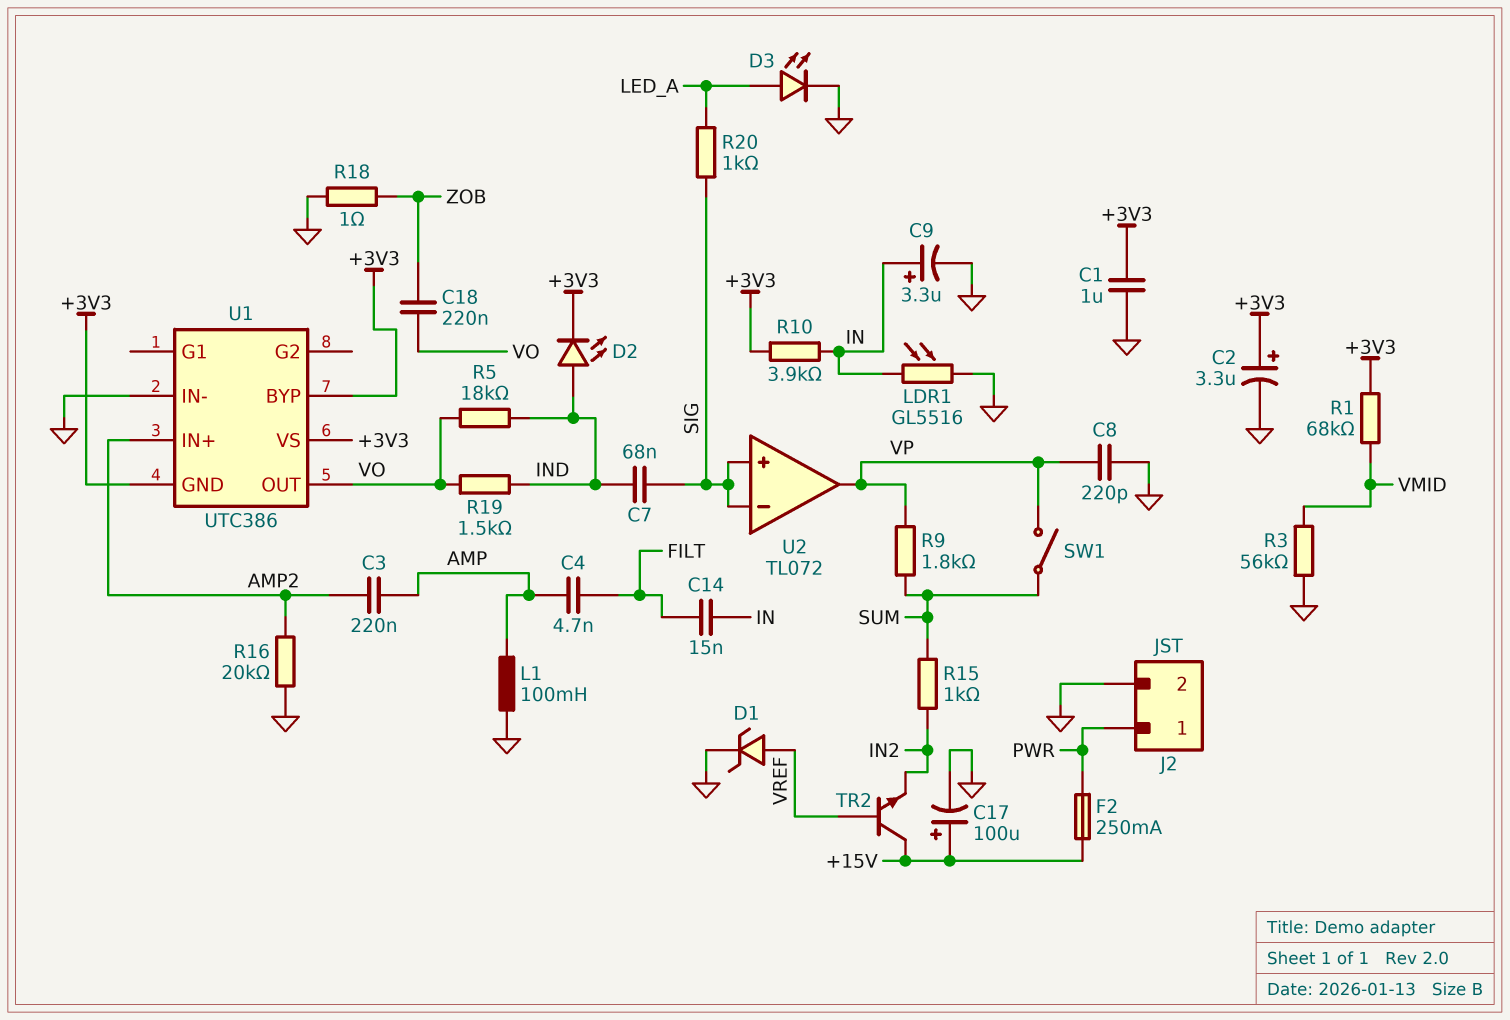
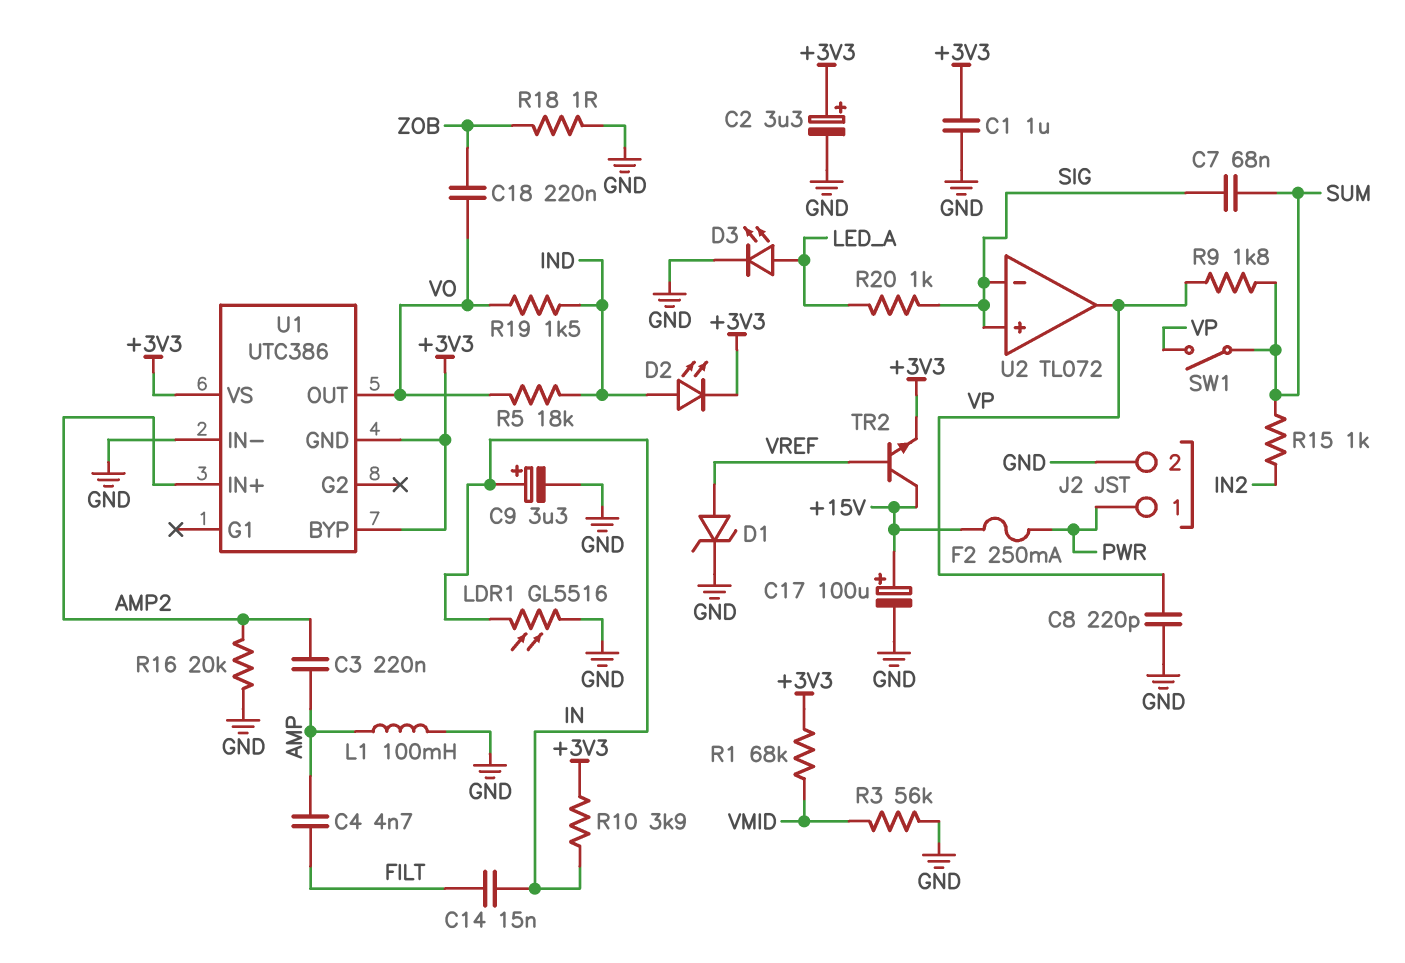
C7: 68nF (IND, SIG) -> 68nF (SIG, SUM)
TR2: NPN (B VREF, C +15V, E IN2) -> NPN (B VREF, C +15V, E +3V3)

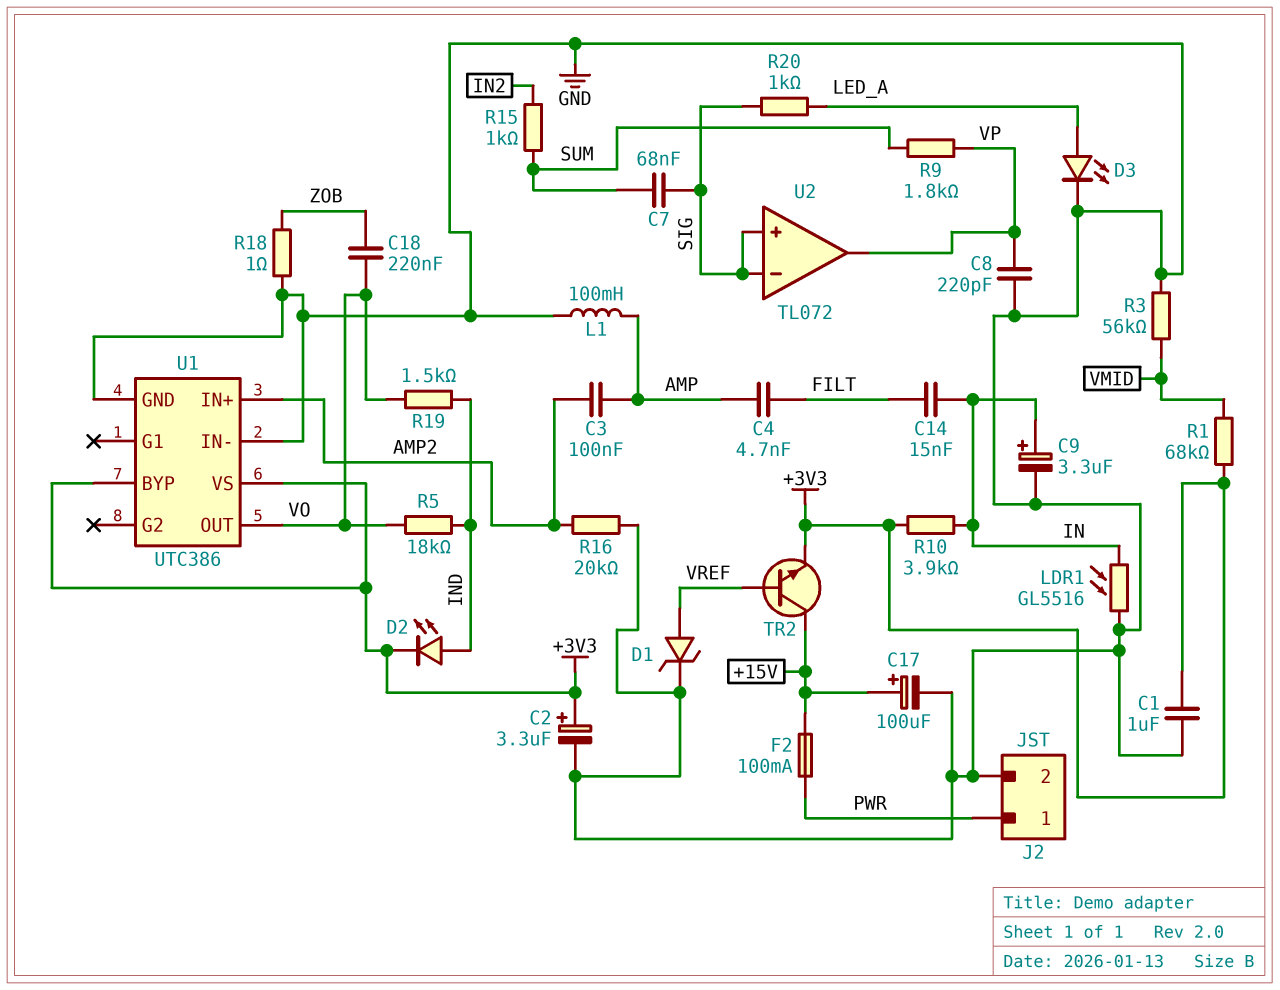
C3: 220nF (AMP, AMP2) -> 100nF (AMP, AMP2)
F2: 250mA (+15V, PWR) -> 100mA (+15V, PWR)
SW1: switch (SUM, VP) -> none
U1 pin GND: +3V3 -> GND

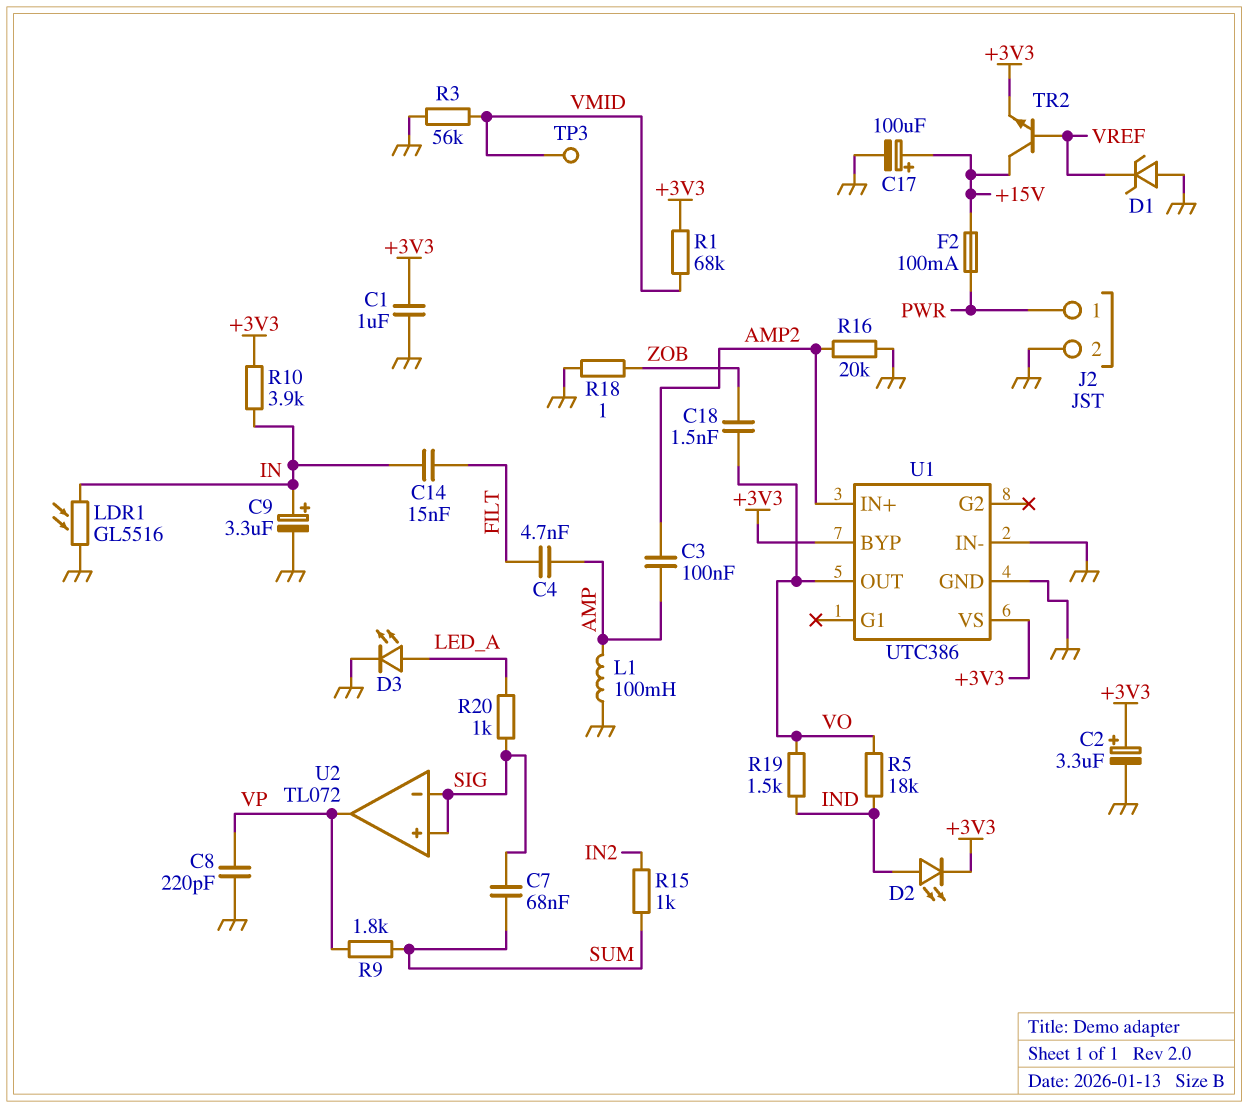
C18: 220nF (VO, ZOB) -> 1.5nF (VO, ZOB)
D1: zener (A VREF, K GND) -> zener (A GND, K VREF)
TP3: none -> test point (VMID)

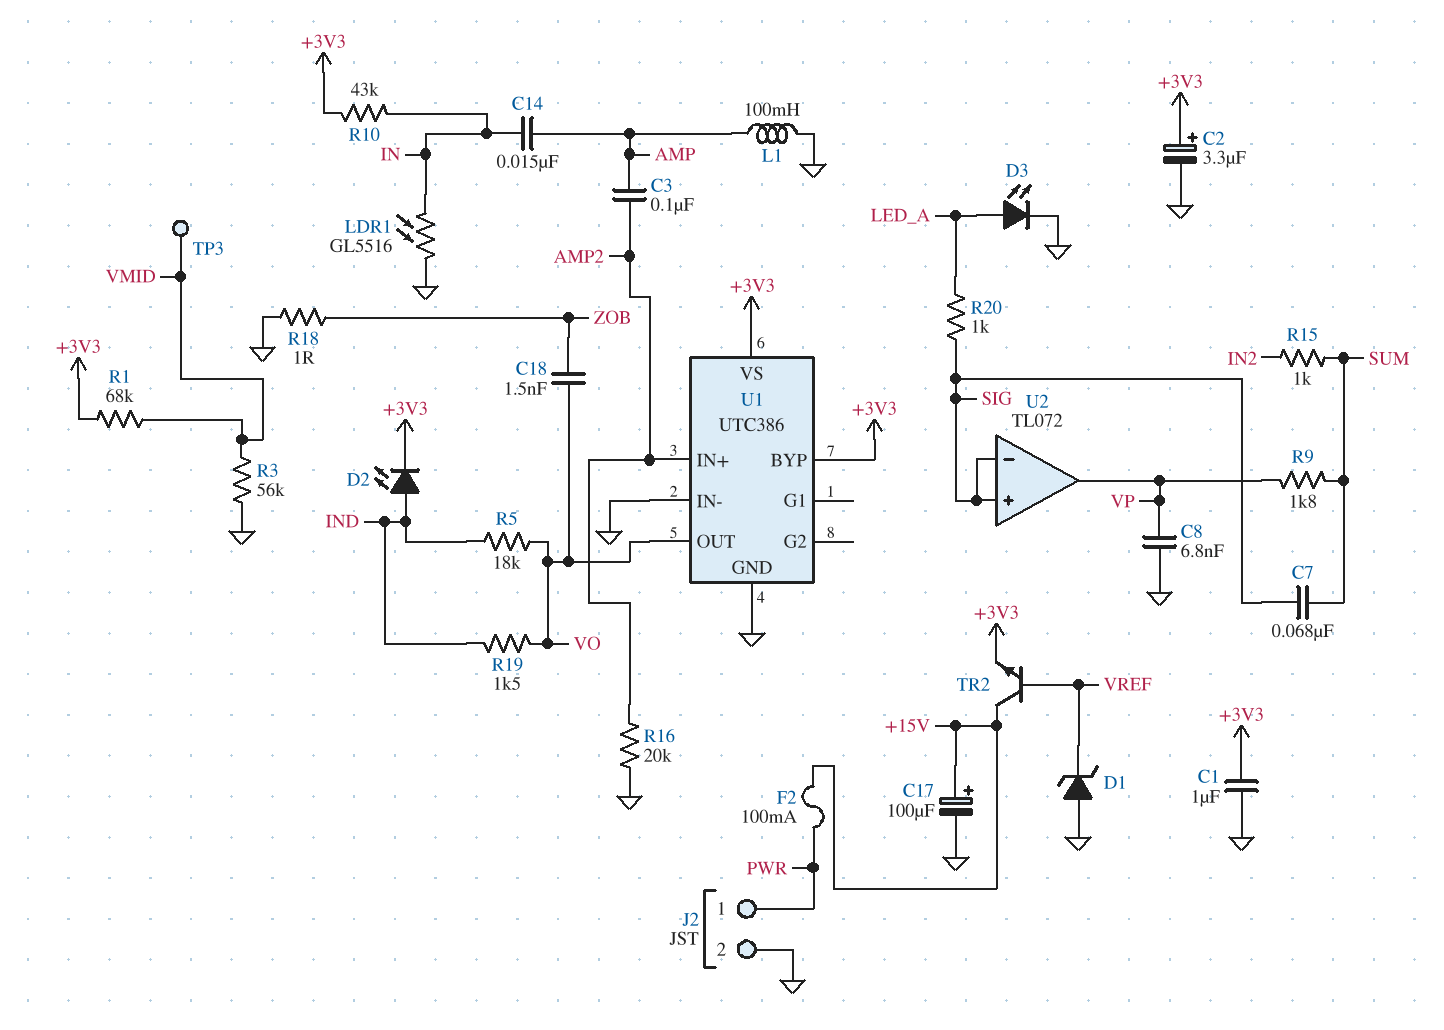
C4: 4.7nF (AMP, FILT) -> none
C8: 220pF (GND, VP) -> 6.8nF (GND, VP)
C9: 3.3uF (plus IN, minus GND) -> none
C14: 15nF (FILT, IN) -> 15nF (AMP, IN)
R10: 3.9k (+3V3, IN) -> 43k (+3V3, IN)

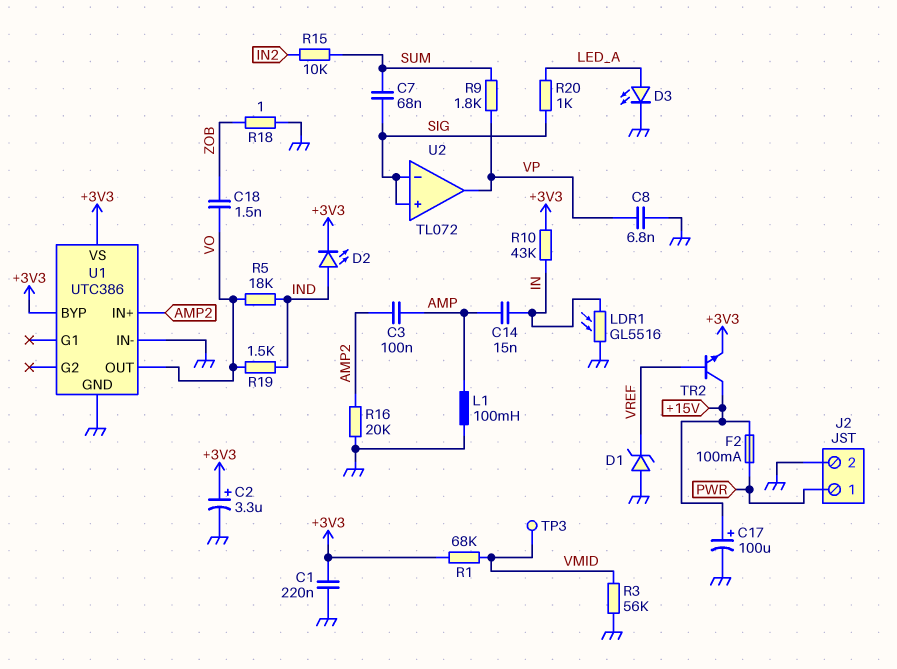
C1: 1uF (+3V3, GND) -> 220nF (+3V3, GND)
R15: 1k (IN2, SUM) -> 10k (IN2, SUM)

